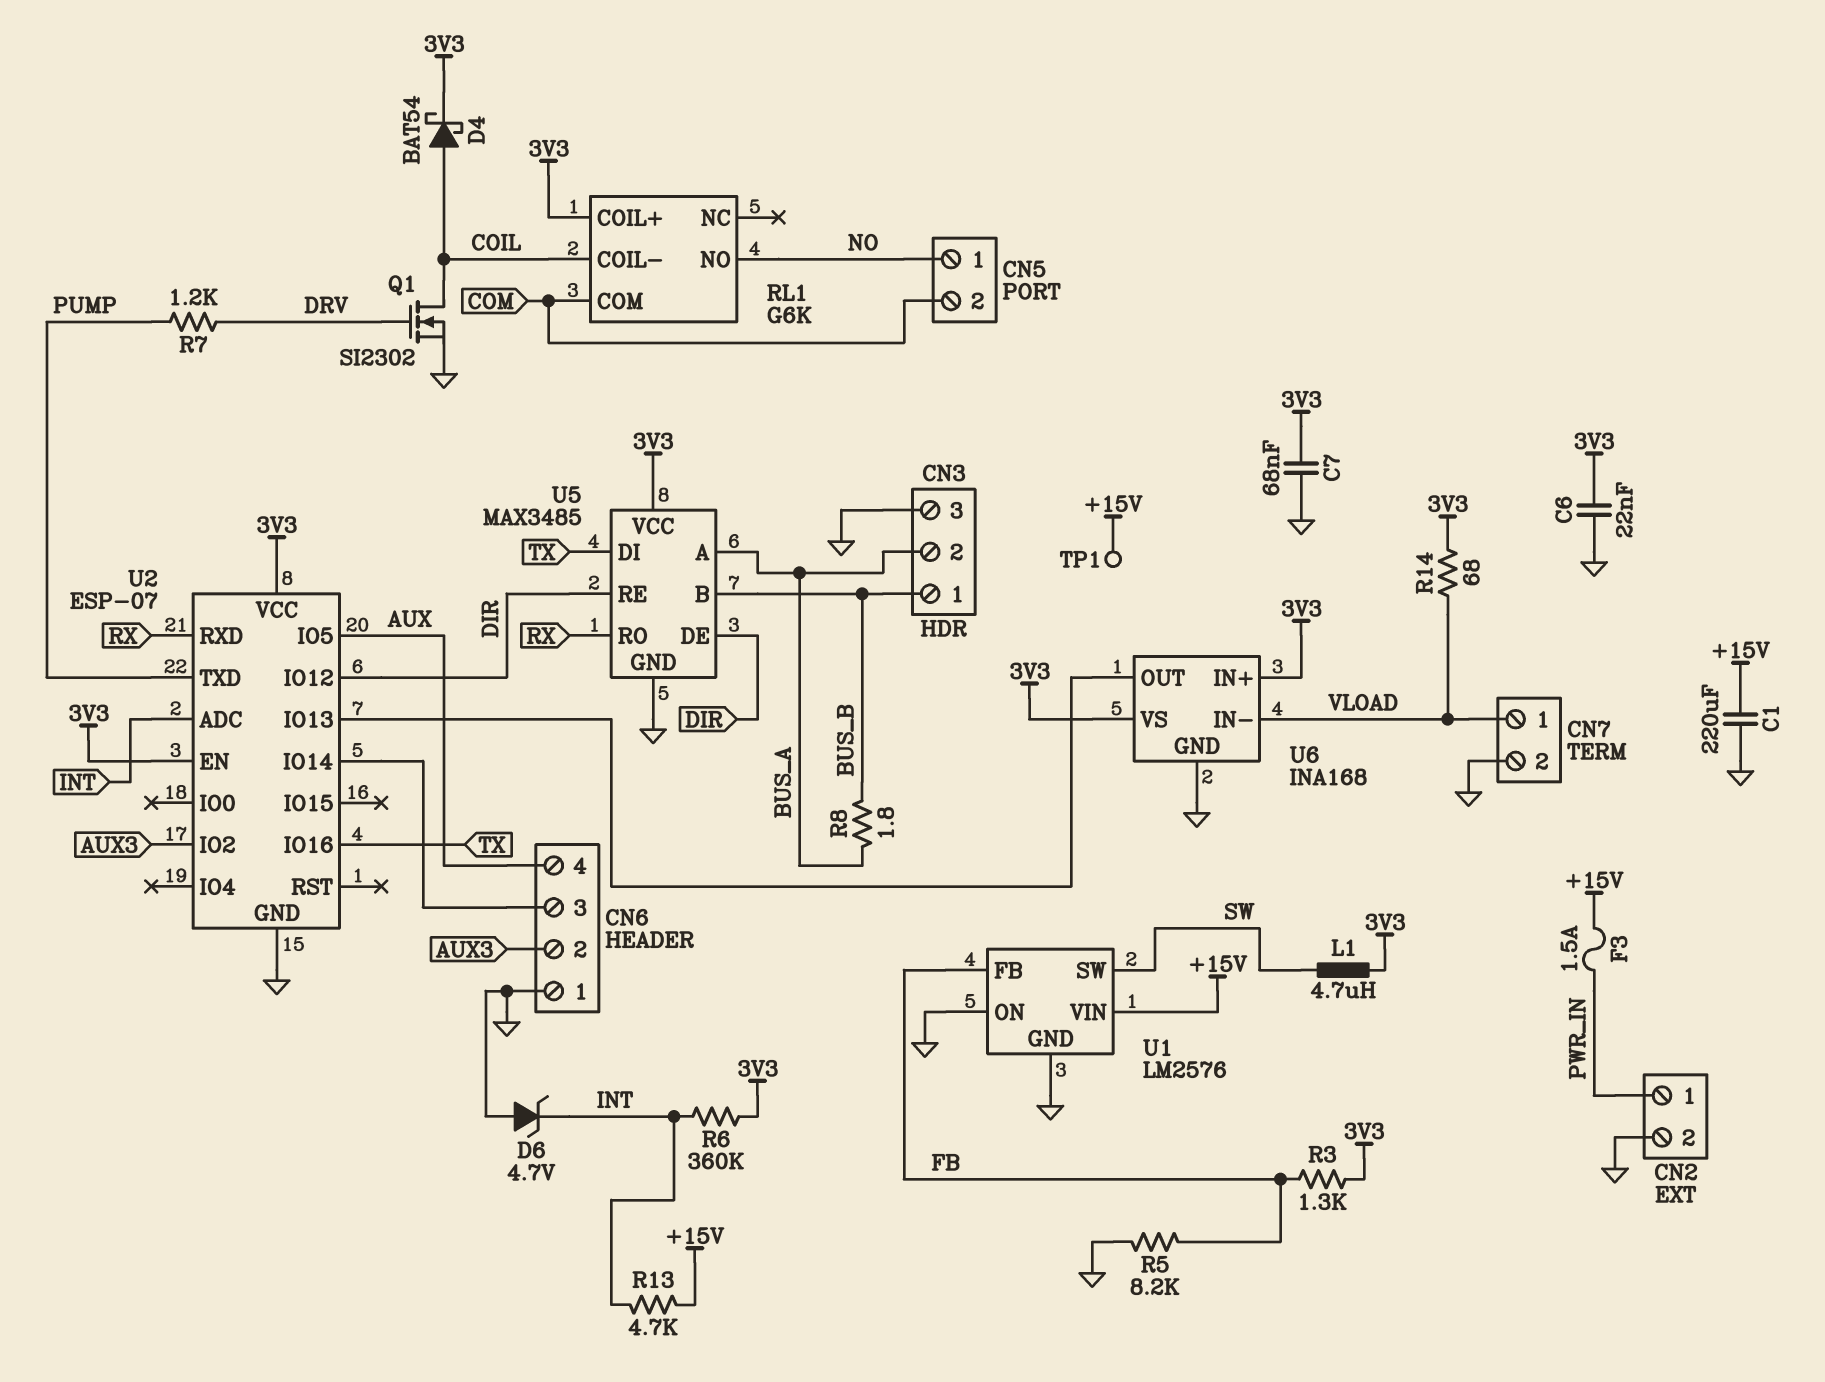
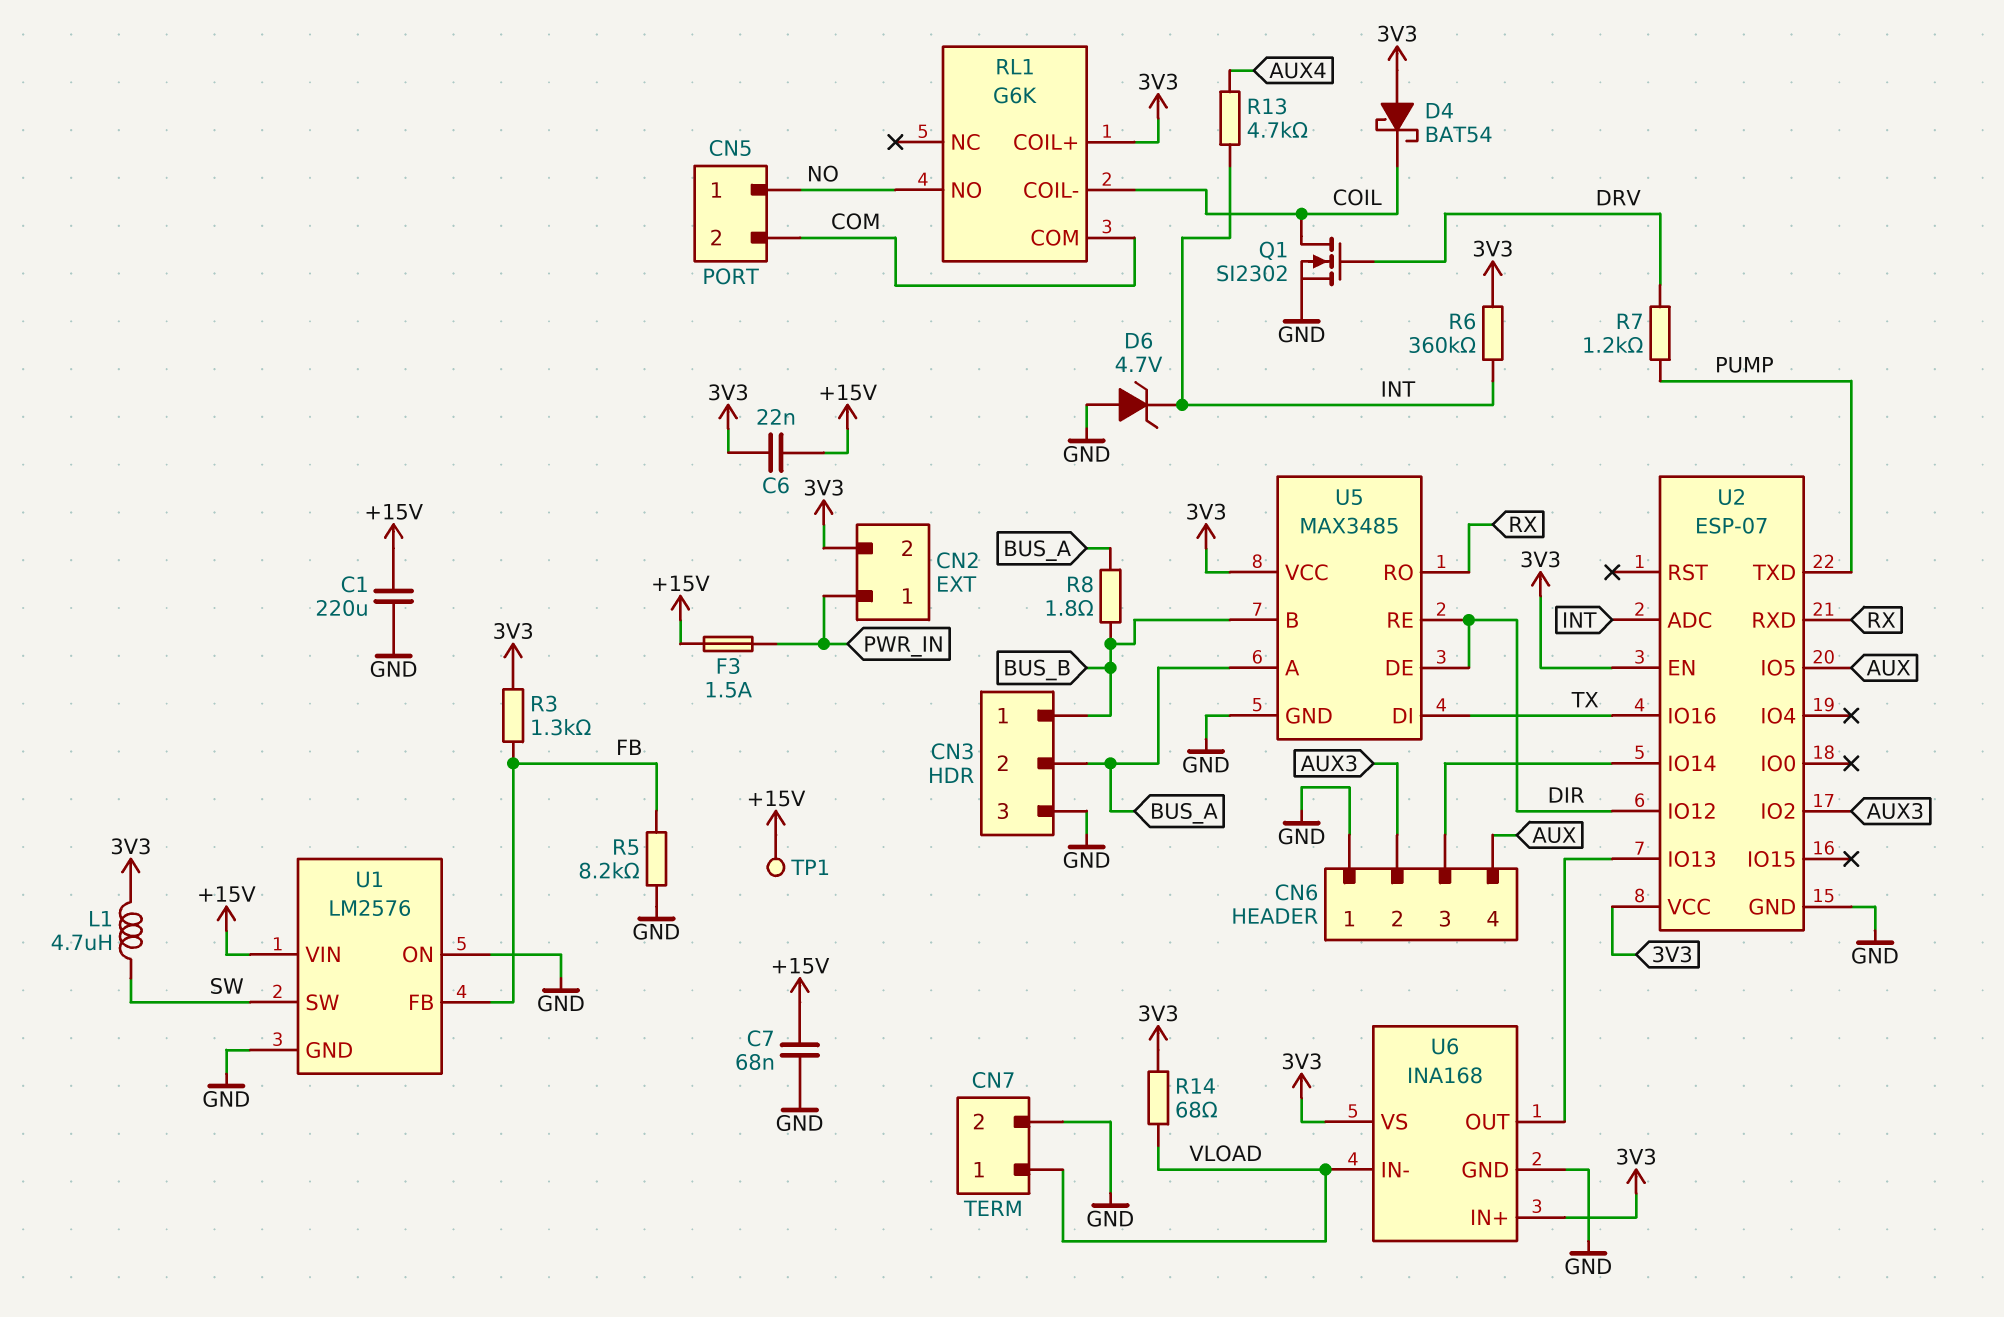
C6: 22nF (3V3, GND) -> 22nF (+15V, 3V3)
C7: 68nF (3V3, GND) -> 68nF (+15V, GND)
CN2 pin 2: GND -> 3V3
D4: schottky BAT54 (A COIL, K 3V3) -> schottky BAT54 (A 3V3, K COIL)
R13: 4.7k (+15V, INT) -> 4.7k (AUX4, INT)

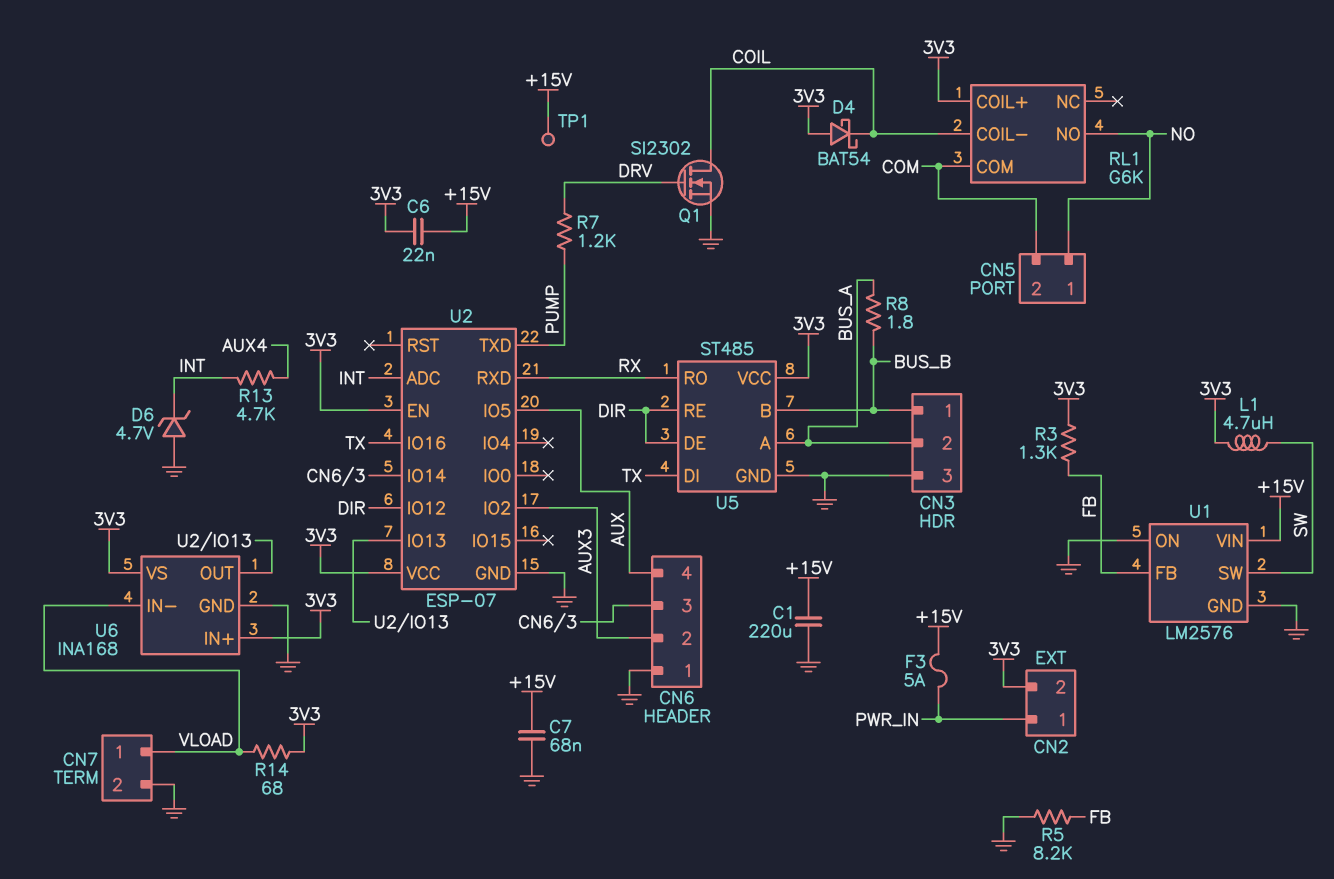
F3: 1.5A (+15V, PWR_IN) -> 5A (+15V, PWR_IN)
R6: 360k (3V3, INT) -> none
U5: MAX3485 -> ST485

